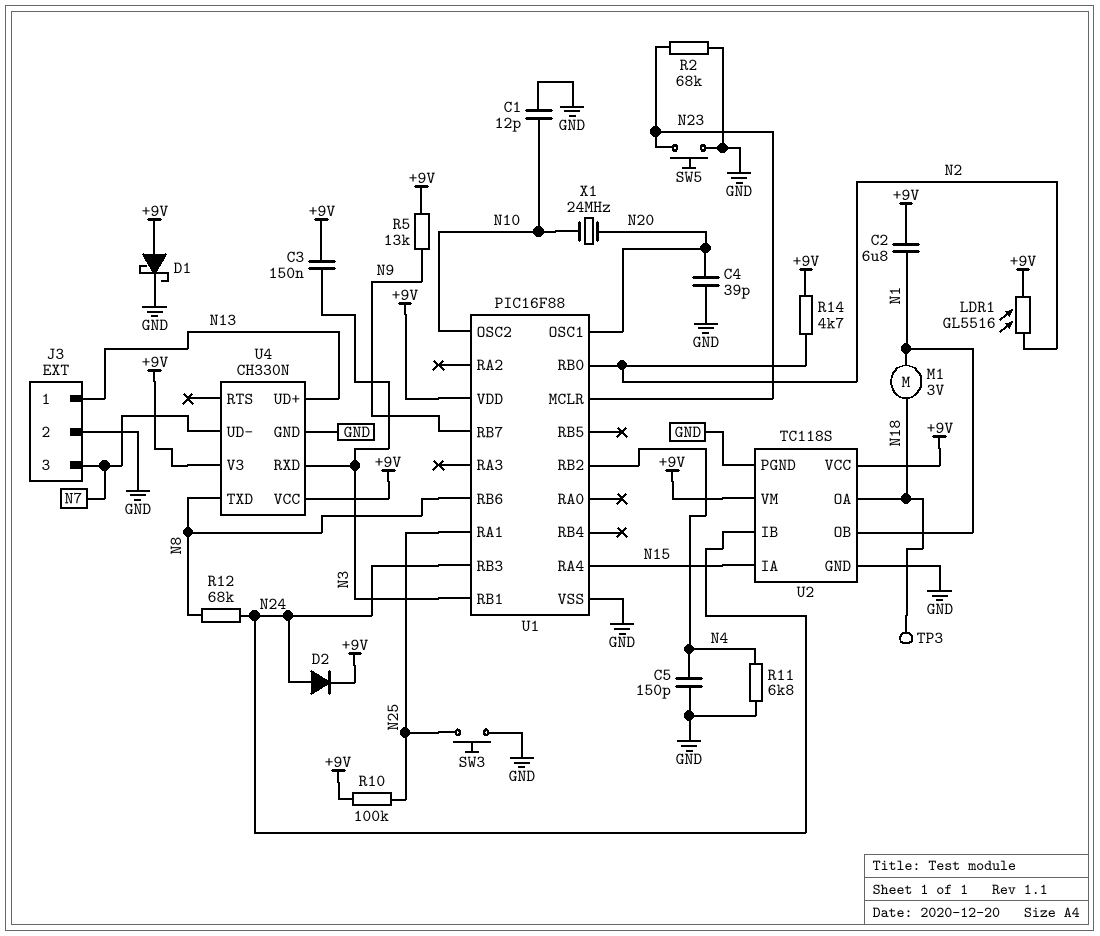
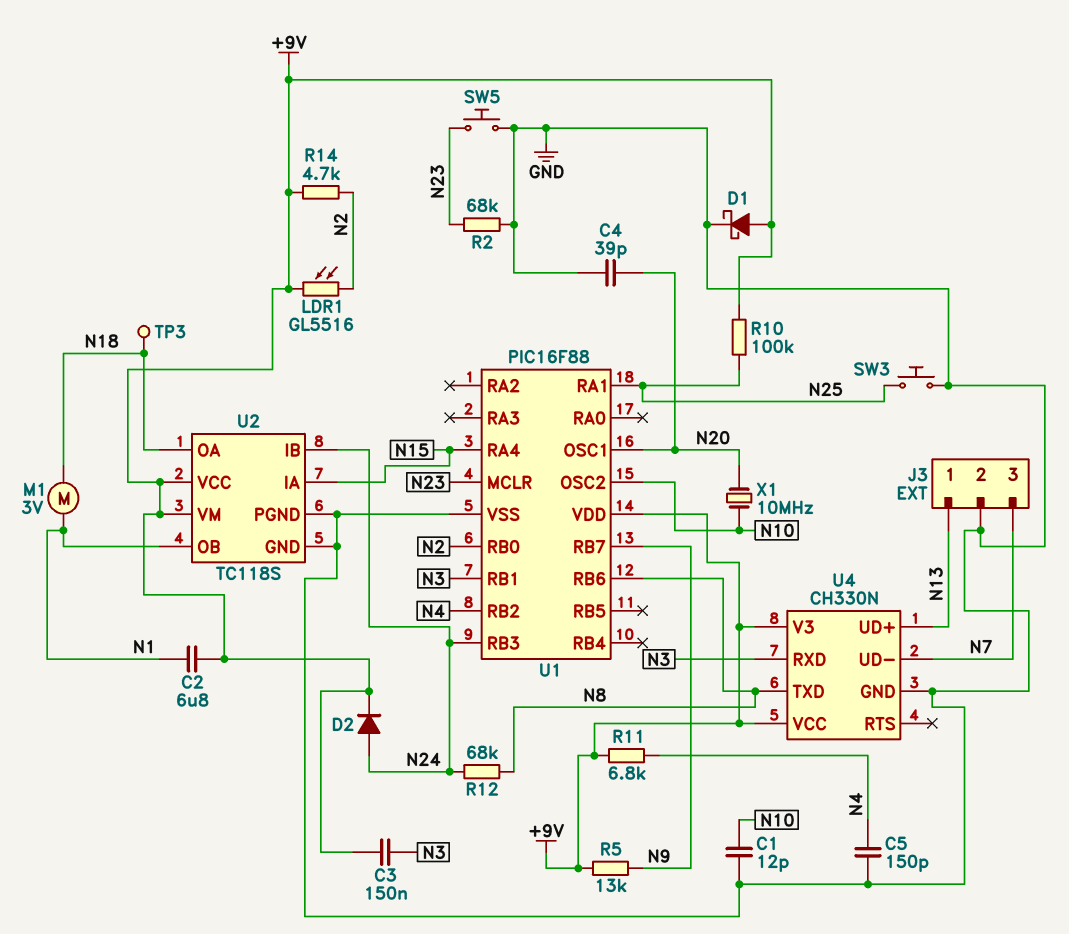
R11: 6.8k (GND, N4) -> 6.8k (+9V, N4)
X1: 24MHz (N10, N20) -> 10MHz (N10, N20)

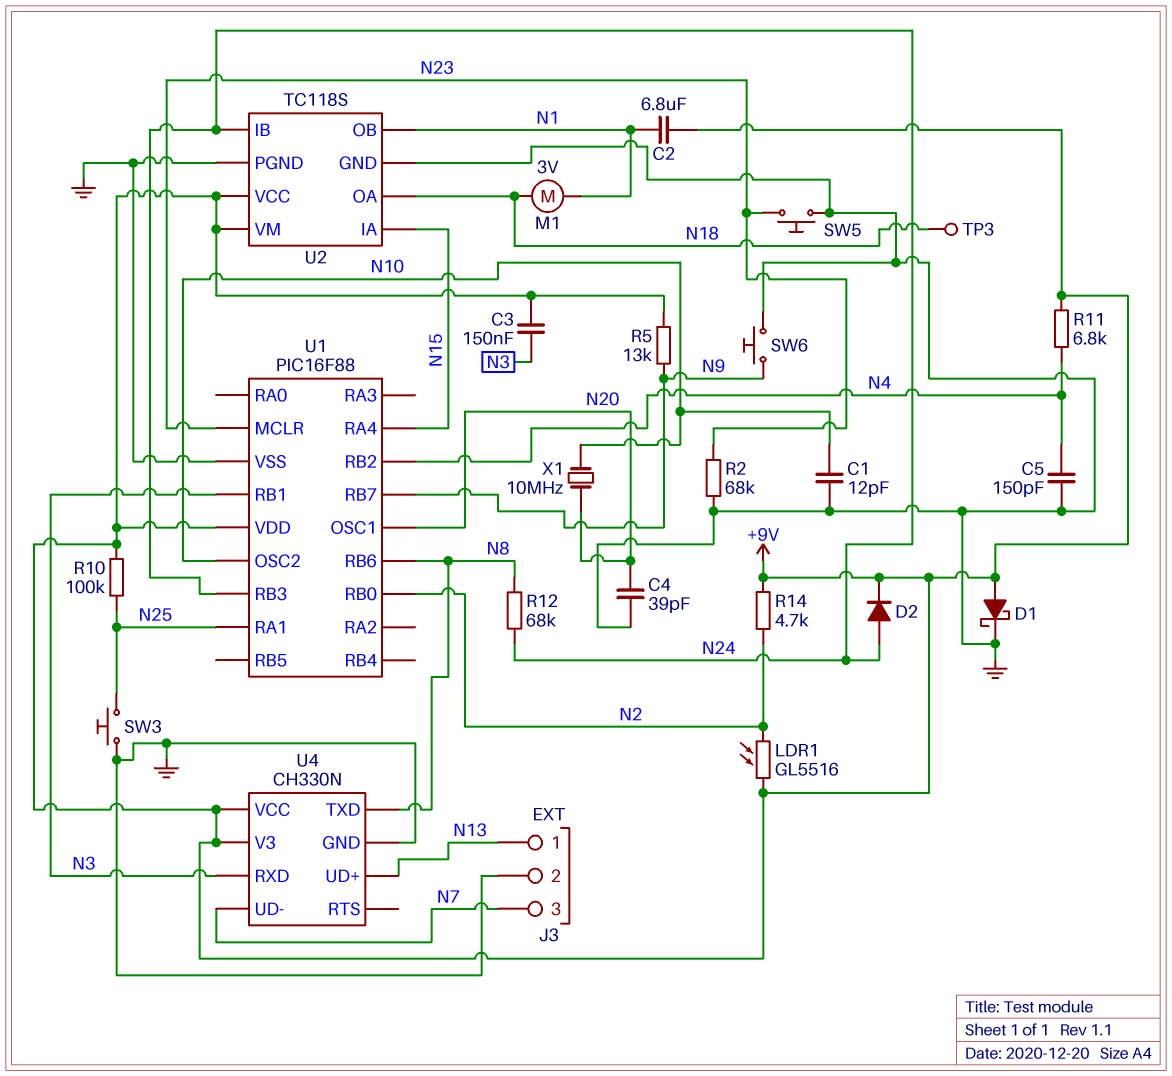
SW6: none -> button (GND, N9)

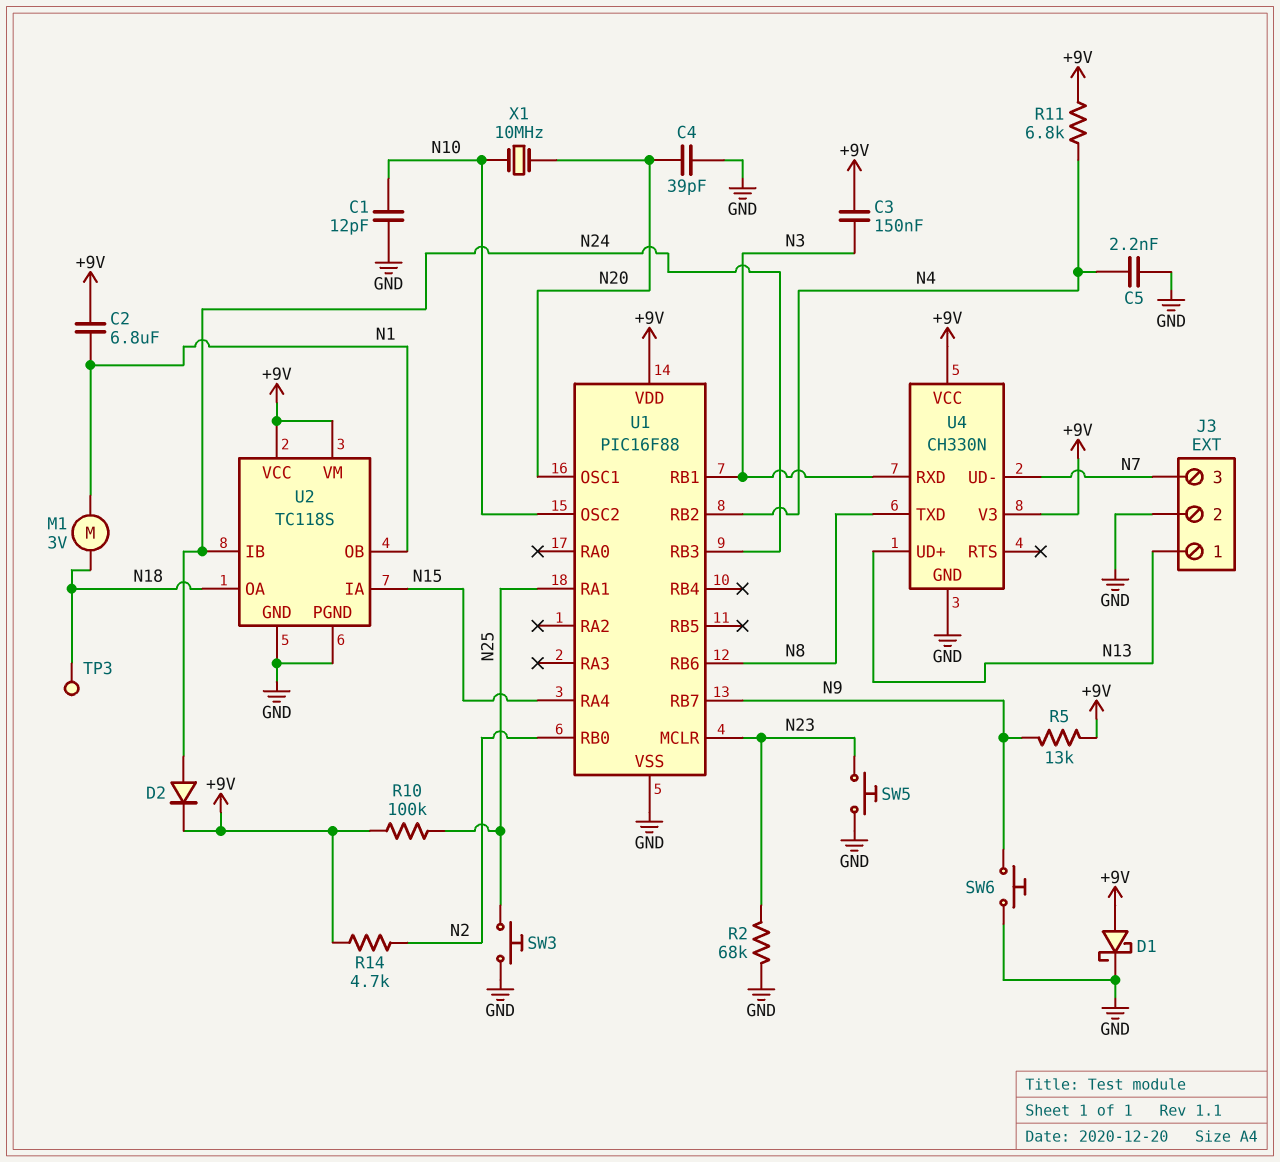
C5: 150pF (GND, N4) -> 2.2nF (GND, N4)
LDR1: GL5516 (+9V, N2) -> none
R12: 68k (N8, N24) -> none

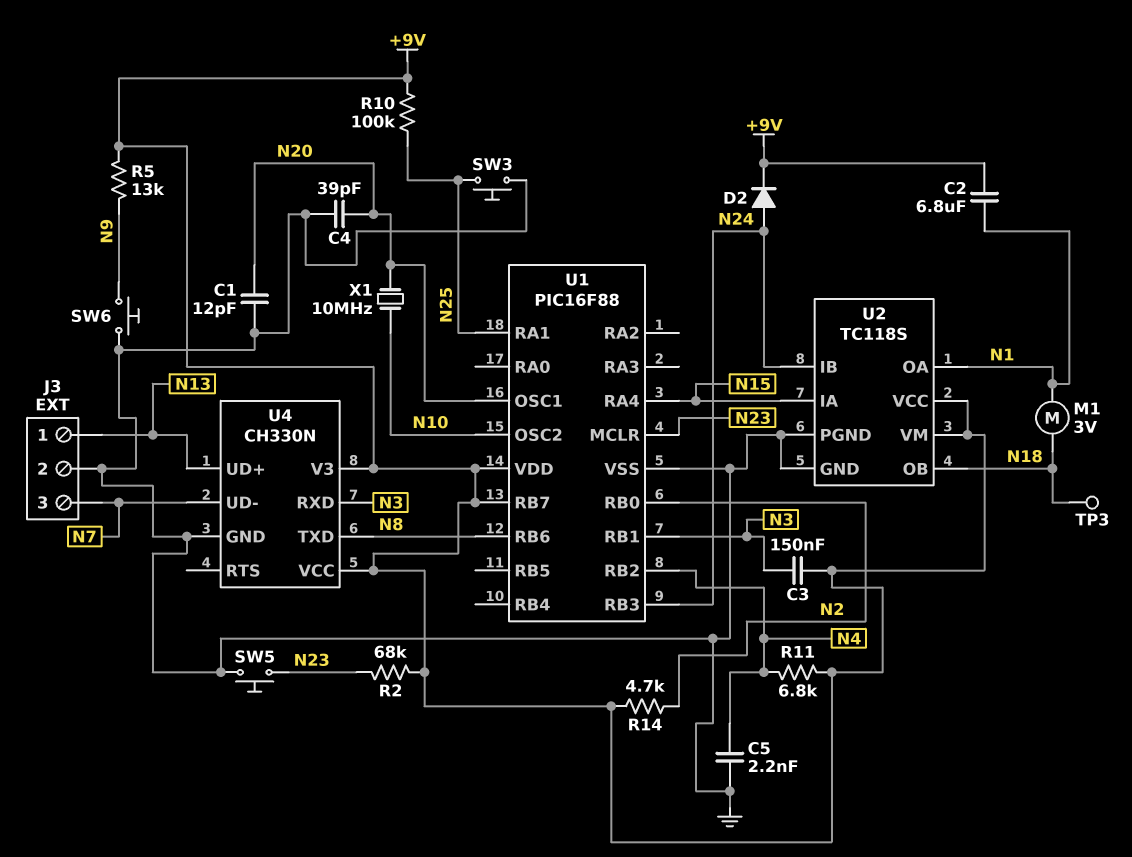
C1: 12pF (GND, N10) -> 12pF (GND, N20)
D1: schottky (A +9V, K GND) -> none
R2: 68k (GND, N23) -> 68k (+9V, N23)
U1 pin RB7: N9 -> +9V
U2 pin OA: N18 -> N1
U2 pin OB: N1 -> N18

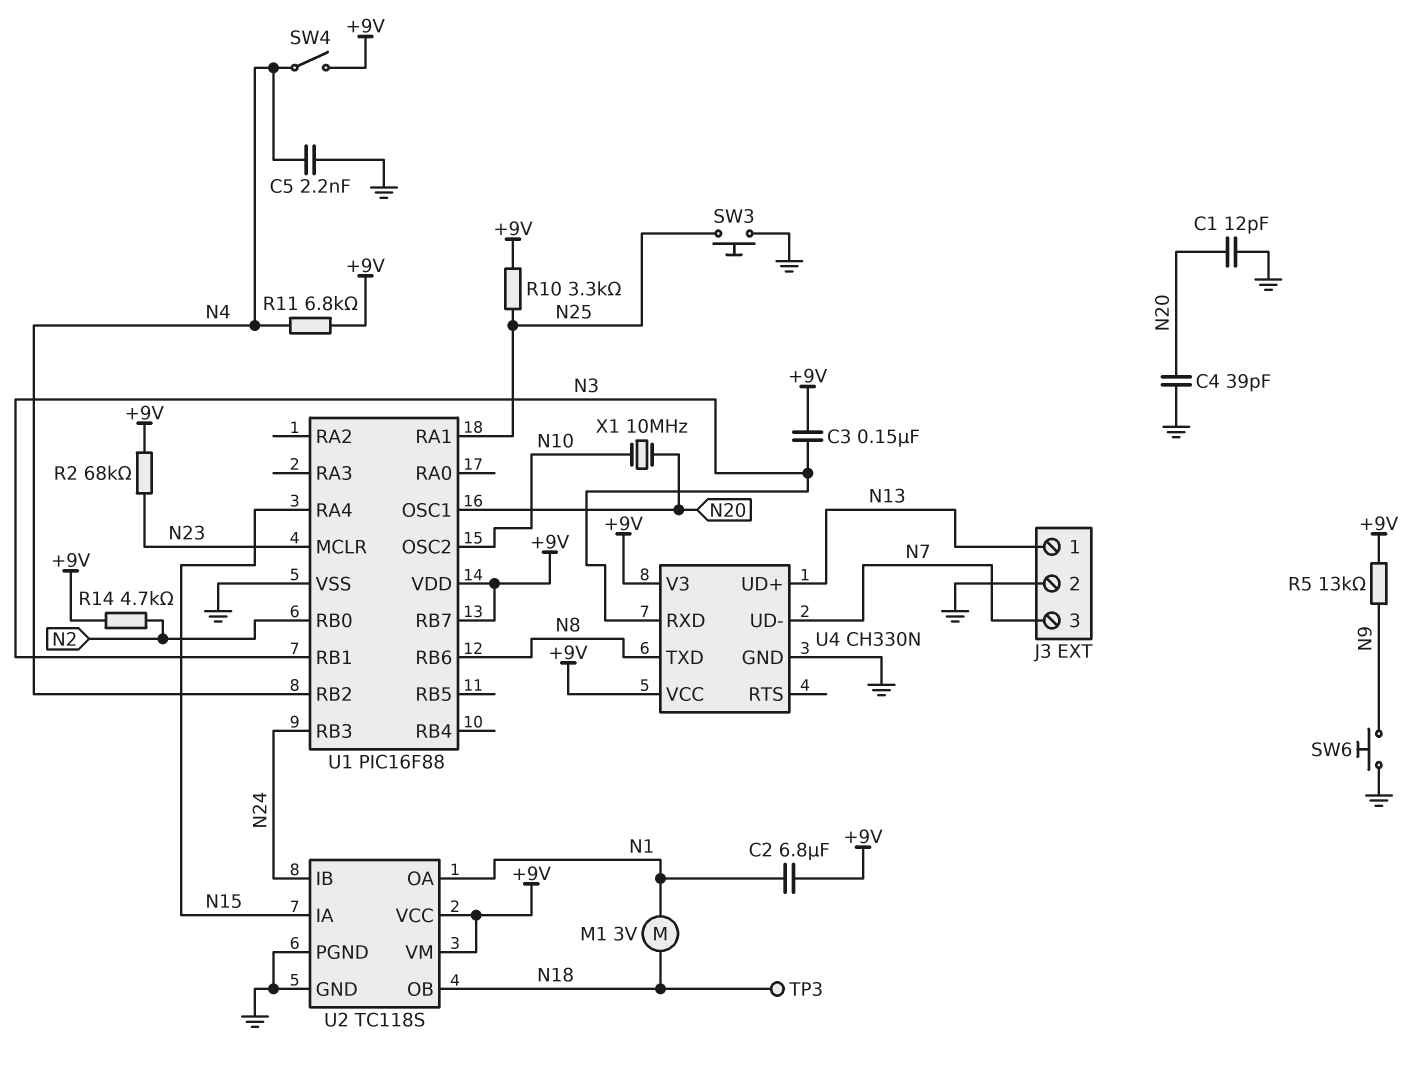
D2: diode (A N24, K +9V) -> none
R10: 100k (+9V, N25) -> 3.3k (+9V, N25)
SW4: none -> switch (+9V, N4)
SW5: button (GND, N23) -> none

